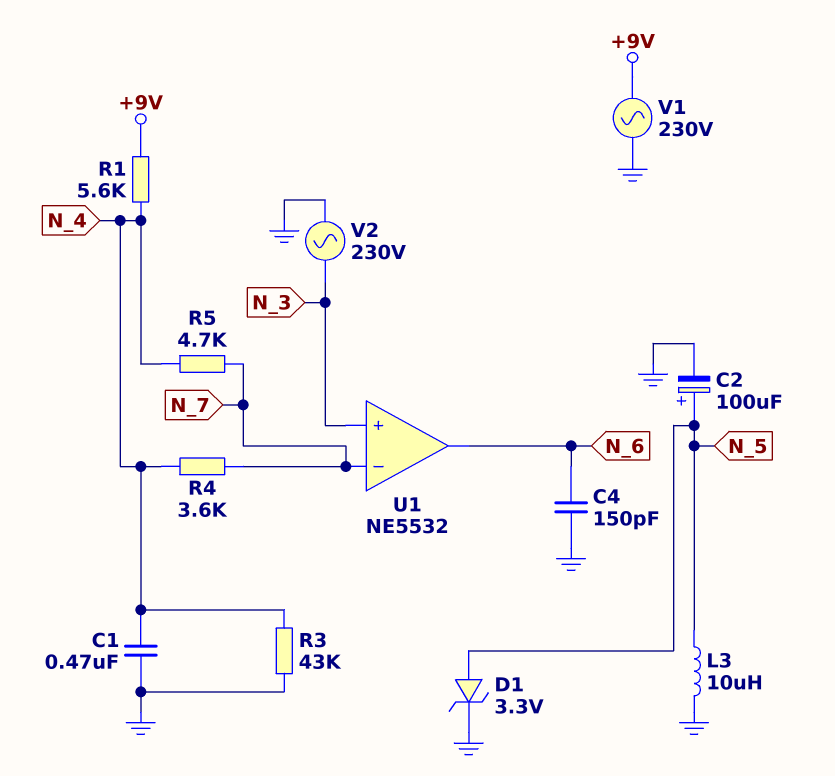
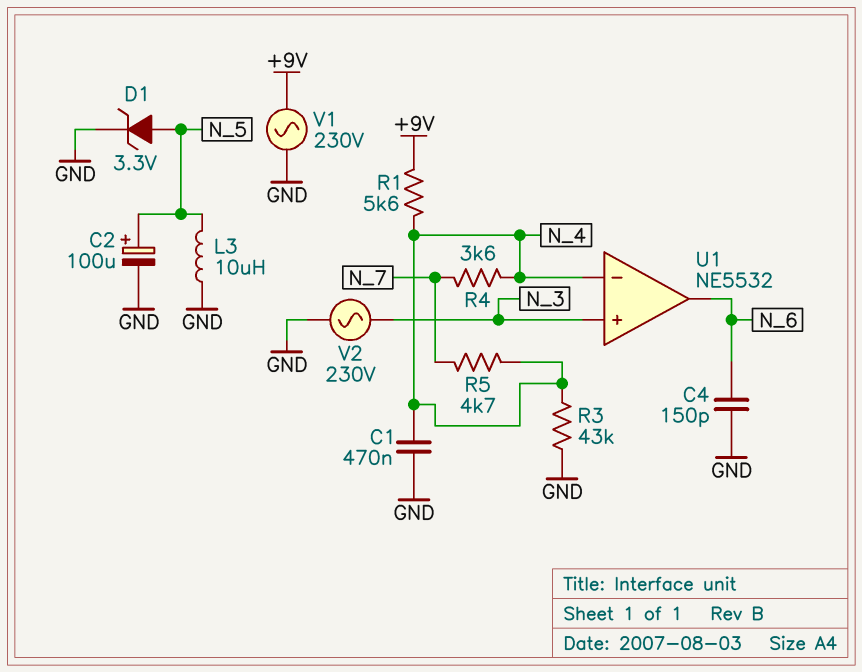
U1 pin in-: N_7 -> N_4

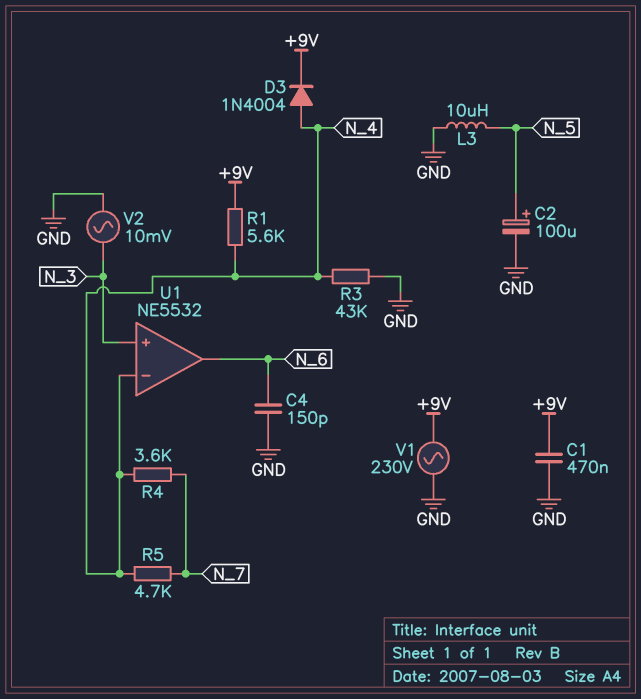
C1: 470nF (GND, N_4) -> 470nF (+9V, GND)
D1: zener 3.3V (A N_5, K GND) -> none
D3: none -> diode 1N4004 (A N_4, K +9V)
V2: AC 230V (GND, N_3) -> AC 10mV (GND, N_3)

